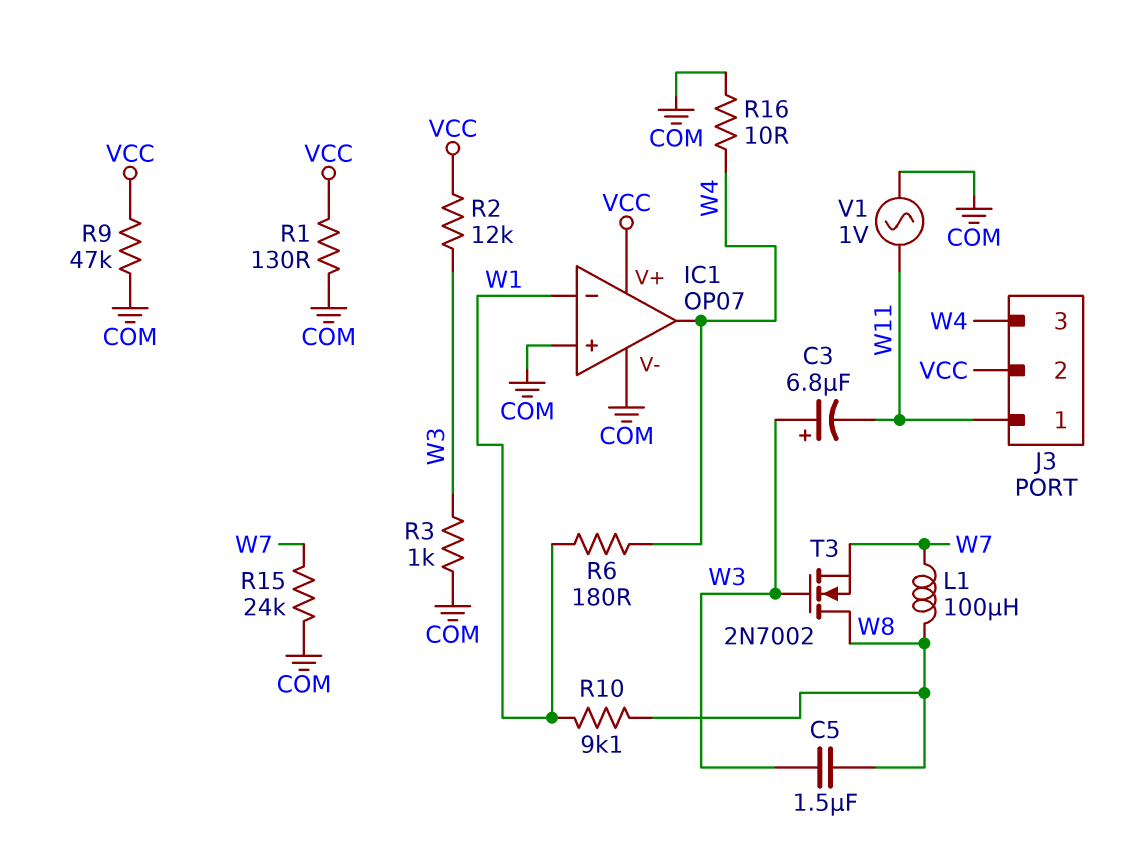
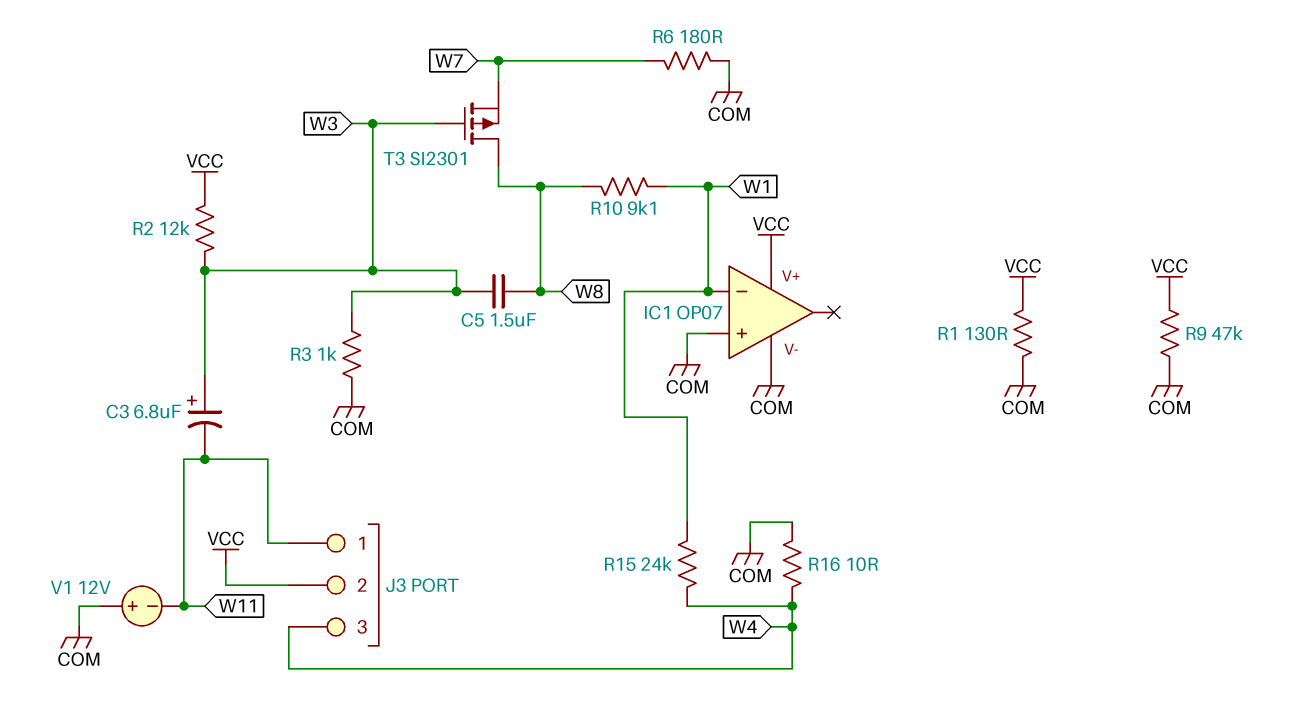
IC1 pin out: W4 -> none
L1: 100uH (W7, W8) -> none
R6: 180 (W1, W4) -> 180 (COM, W7)
R15: 24k (COM, W7) -> 24k (W1, W4)
T3: NMOS 2N7002 (G W3, D W8, S W7) -> PMOS SI2301 (G W3, D W8, S W7)
V1: AC 1V (COM, W11) -> 12V (plus COM, minus W11)

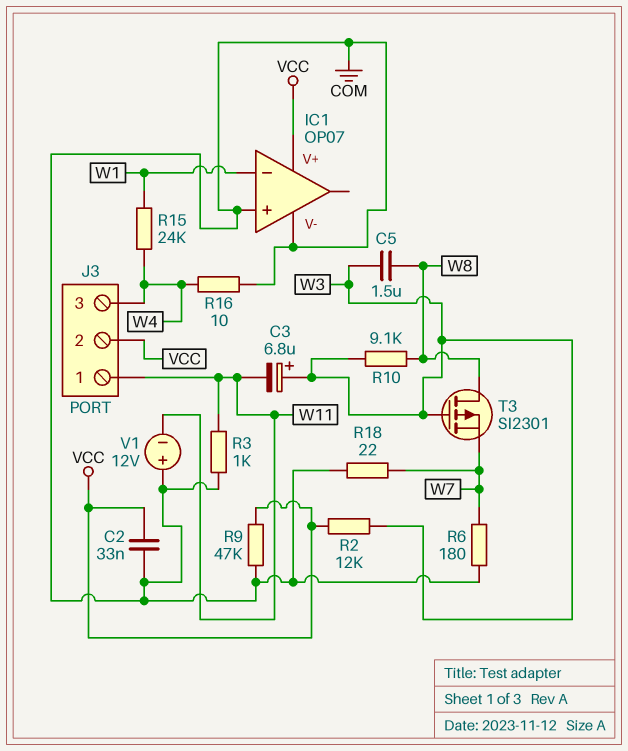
C2: none -> 33nF (COM, VCC)
R1: 130 (COM, VCC) -> none
R3: 1k (COM, W3) -> 1k (COM, W11)
R10: 9.1k (W1, W8) -> 9.1k (W3, W8)
R18: none -> 22 (COM, W7)

